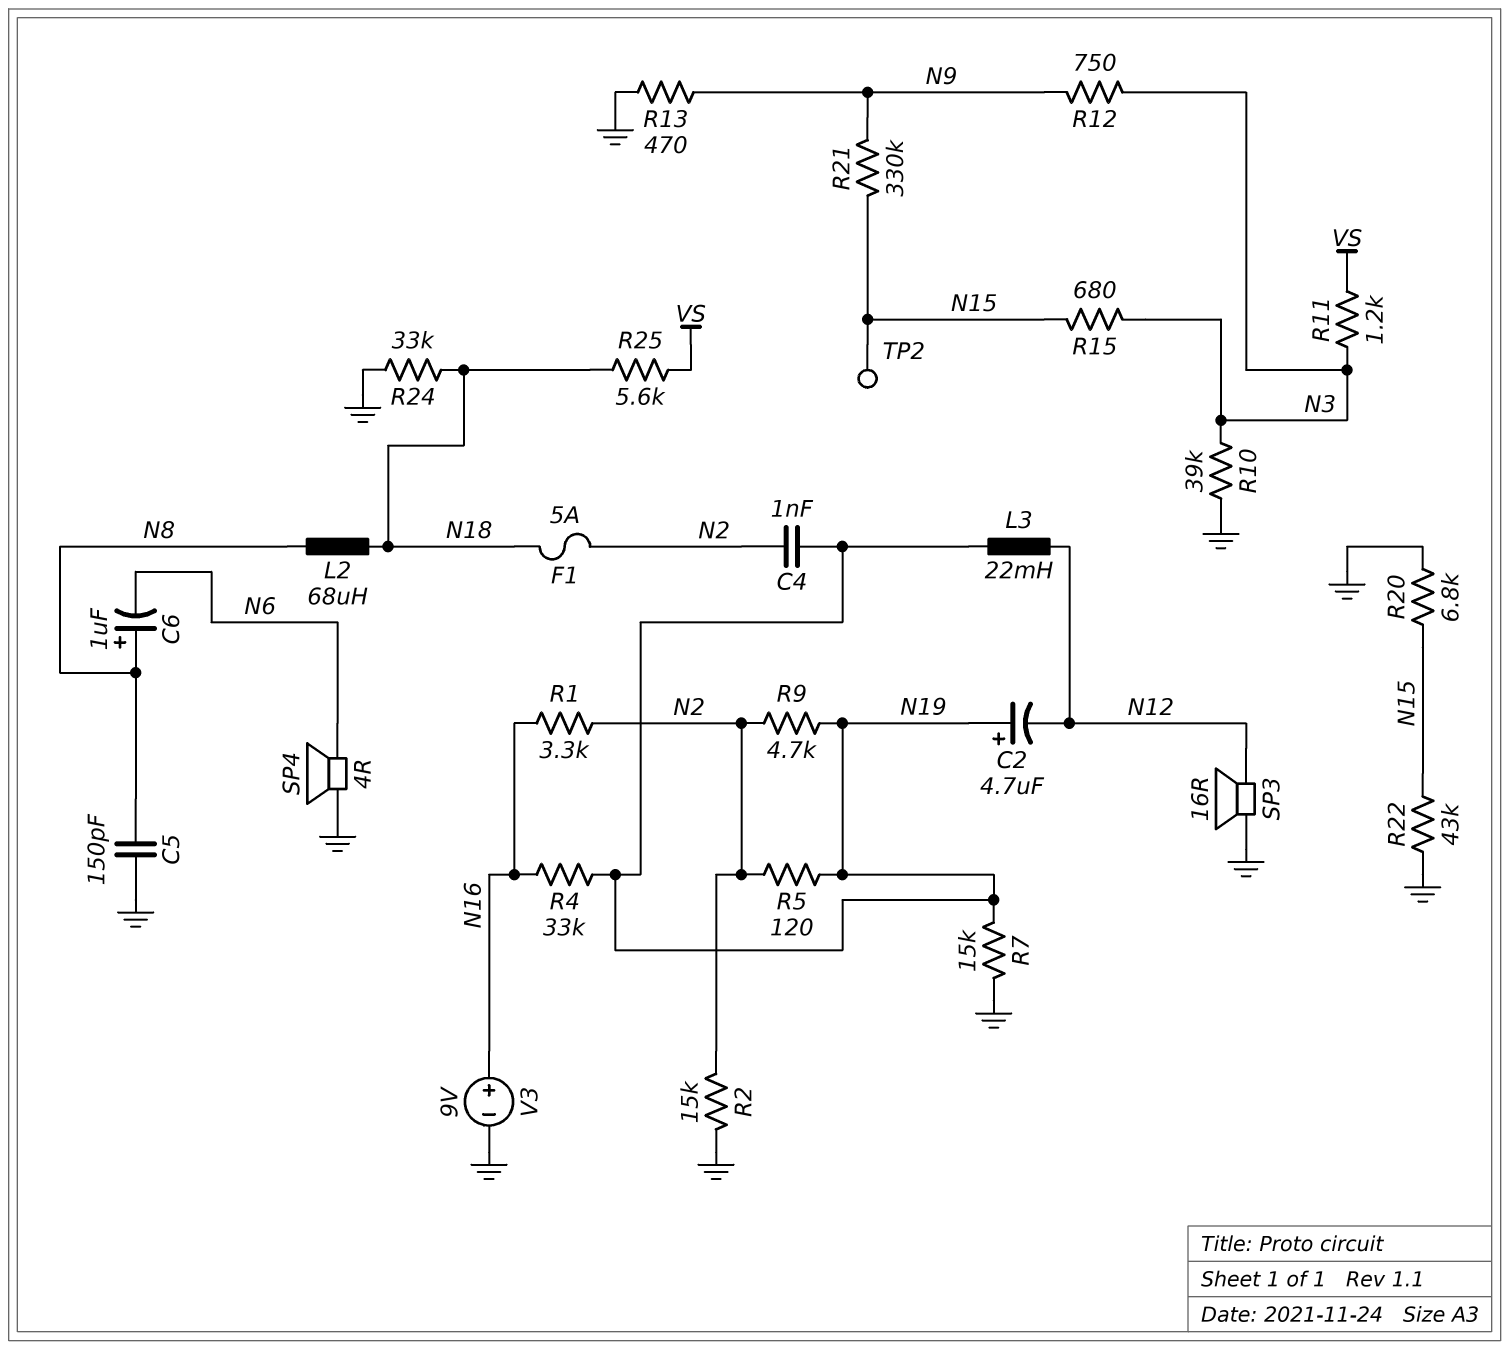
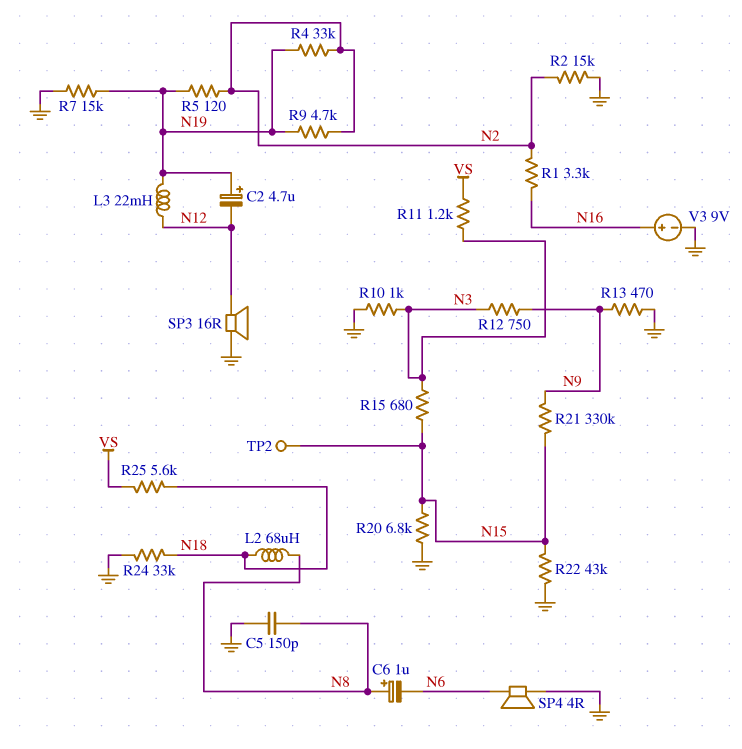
C4: 1nF (N2, N19) -> none
F1: 5A (N2, N18) -> none
R4: 33k (N16, N19) -> 33k (N2, N19)
R10: 39k (GND, N3) -> 1k (GND, N3)

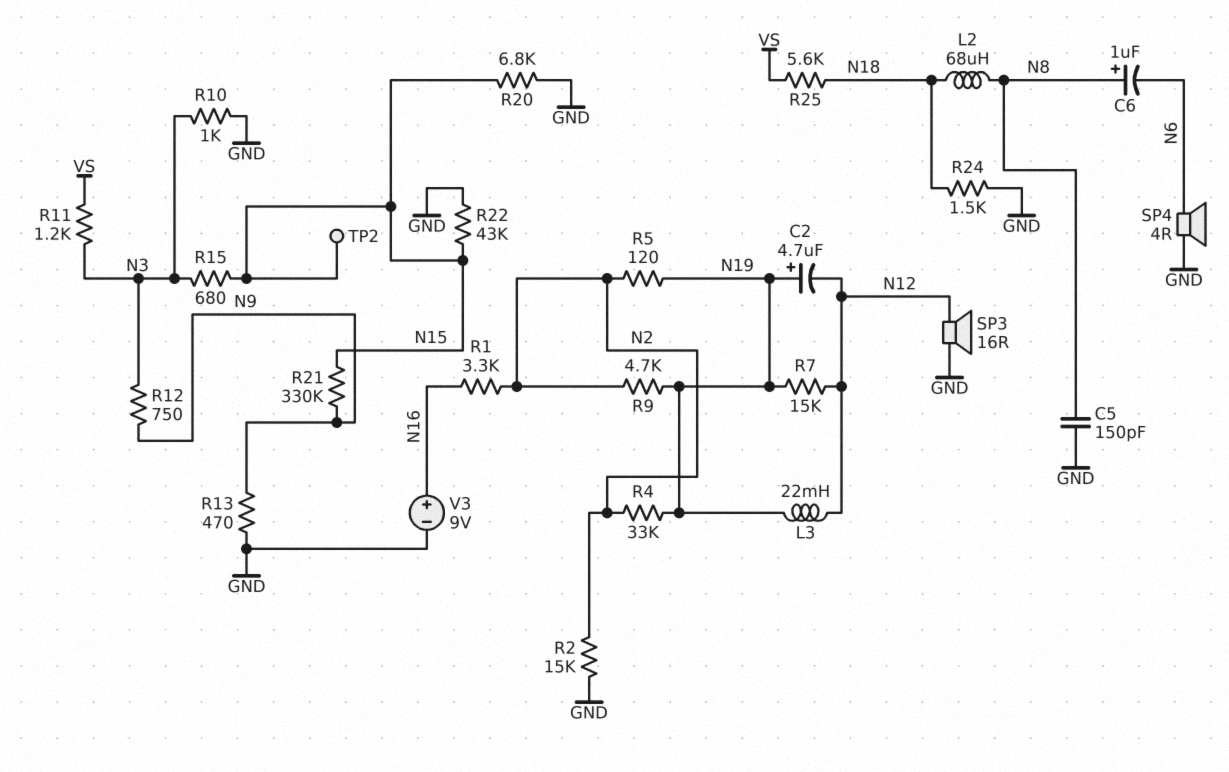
R7: 15k (GND, N19) -> 15k (N12, N19)
R24: 33k (GND, N18) -> 1.5k (GND, N18)

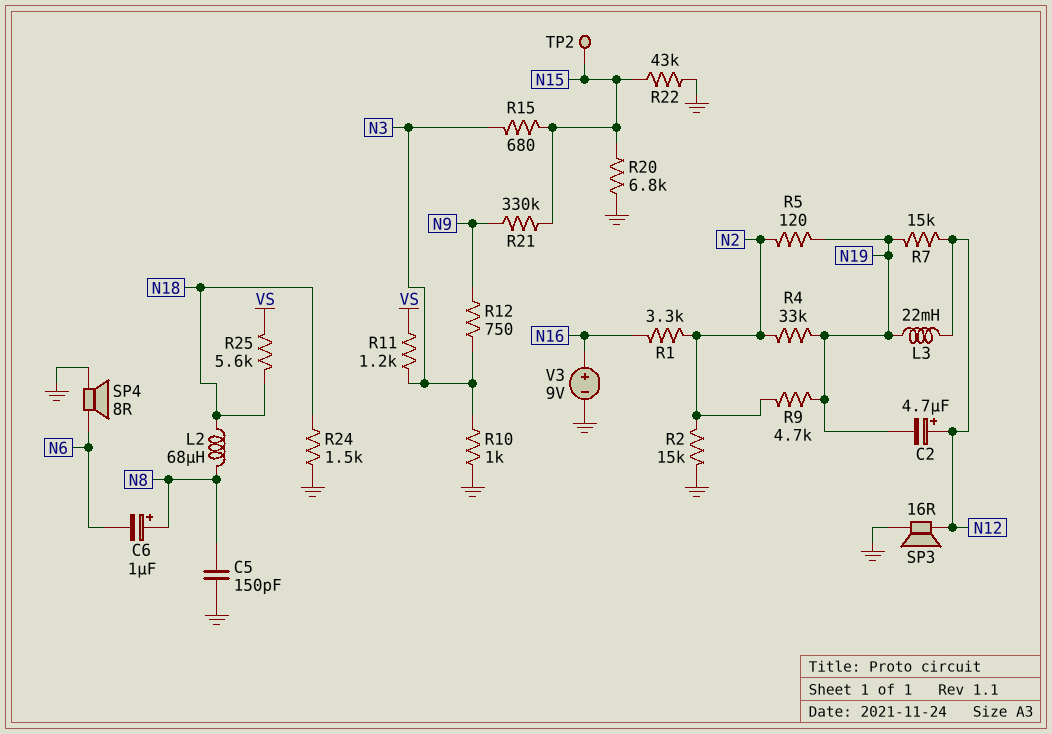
C2: 4.7uF (plus N19, minus N12) -> 4.7uF (plus N12, minus N19)
R13: 470 (GND, N9) -> none
SP4: speaker 4R (GND, N6) -> speaker 8R (GND, N6)

